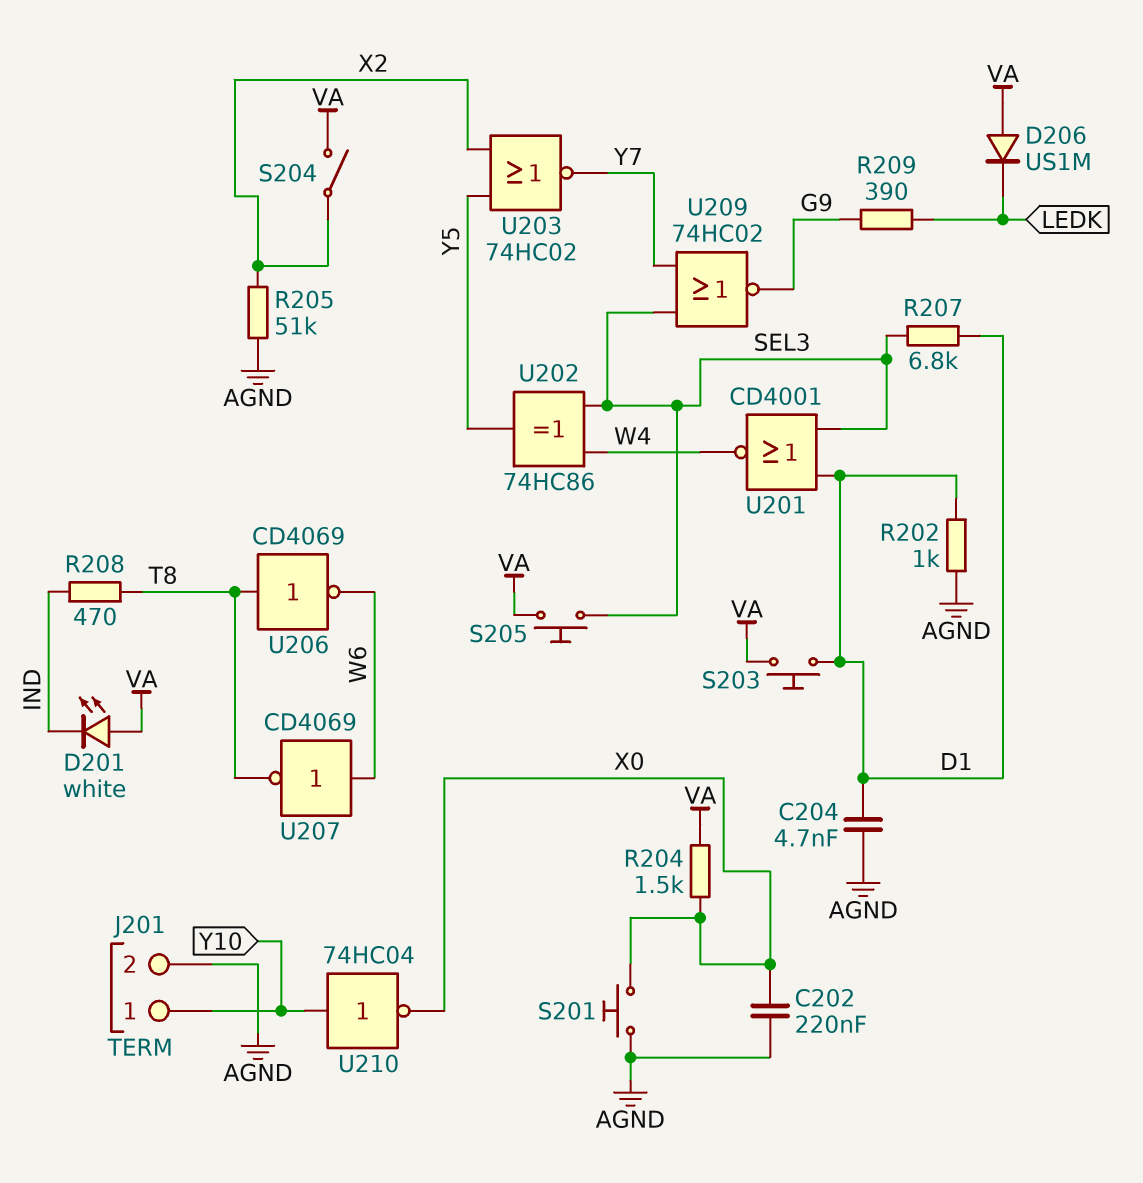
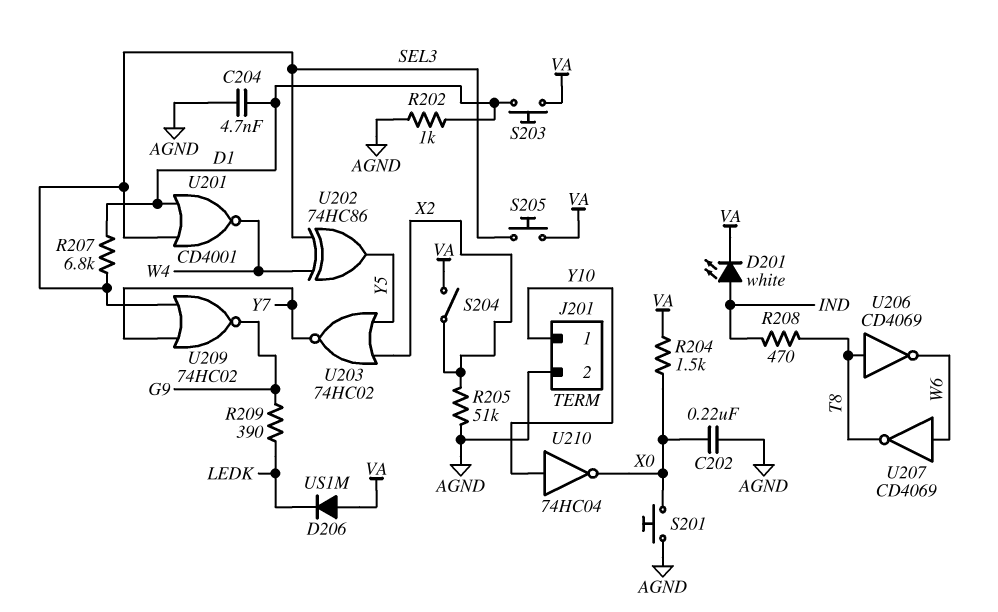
D201: LED white (A VA, K IND) -> LED white (A IND, K VA)

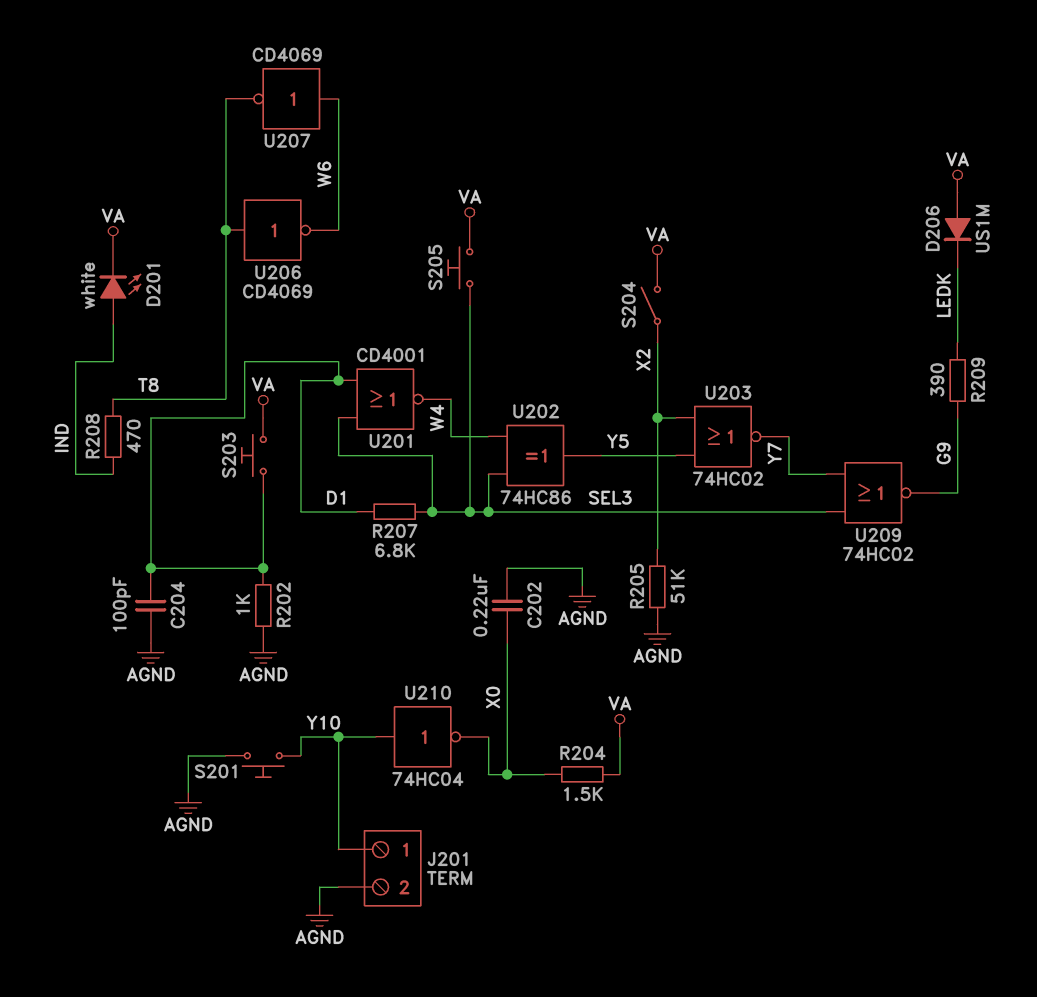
C204: 4.7nF (AGND, D1) -> 100pF (AGND, D1)
S201: button (AGND, X0) -> button (AGND, Y10)

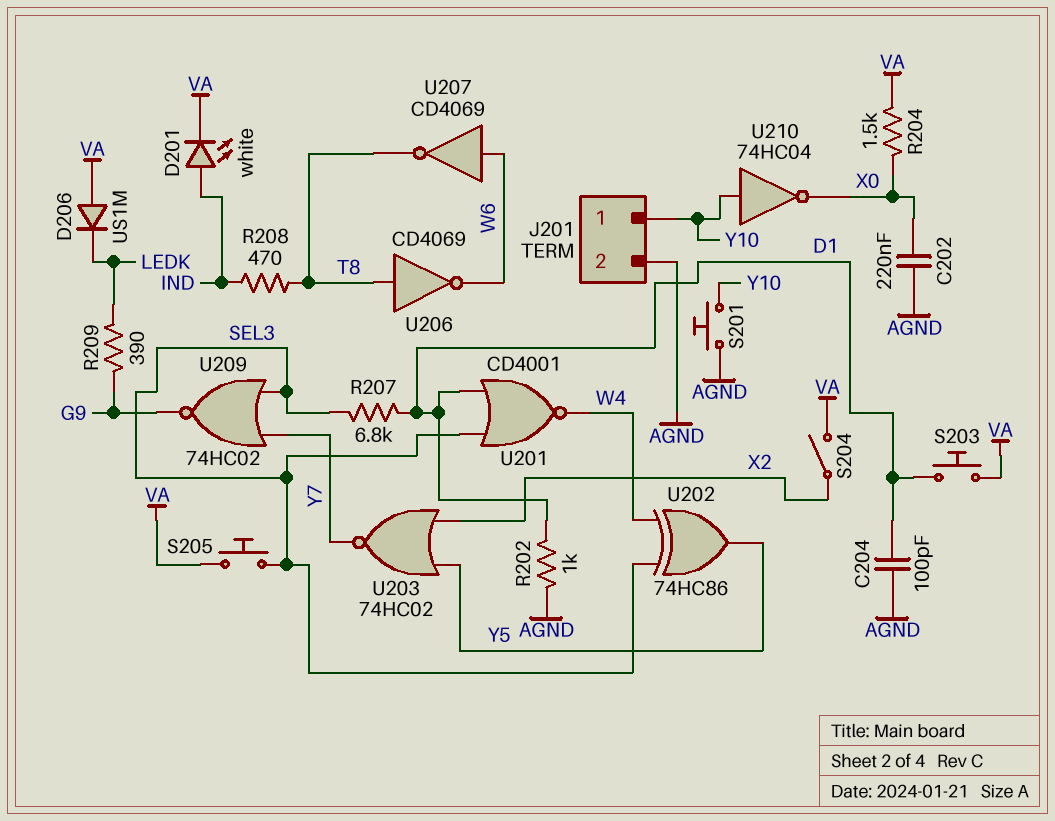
R205: 51k (AGND, X2) -> none

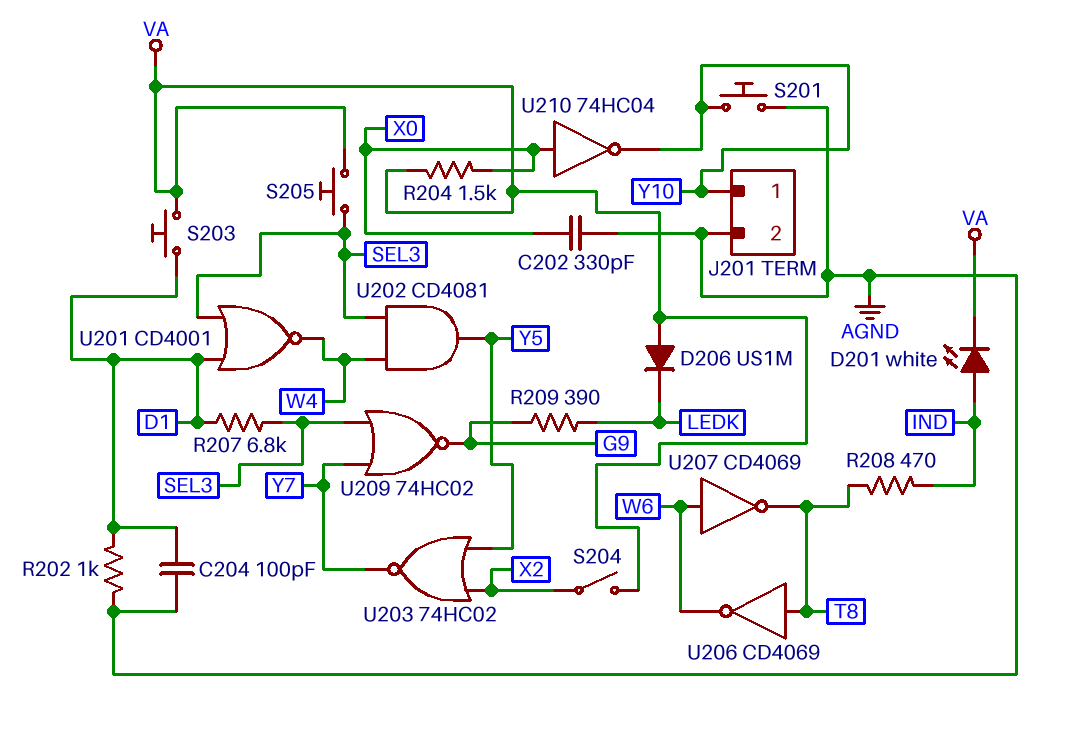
C202: 220nF (AGND, X0) -> 330pF (AGND, X0)
U202: XOR 74HC86 (in SEL3, in W4, out Y5) -> AND CD4081 (in SEL3, in W4, out Y5)
U210: NOT 74HC04 (in Y10, out X0) -> NOT 74HC04 (in X0, out Y10)

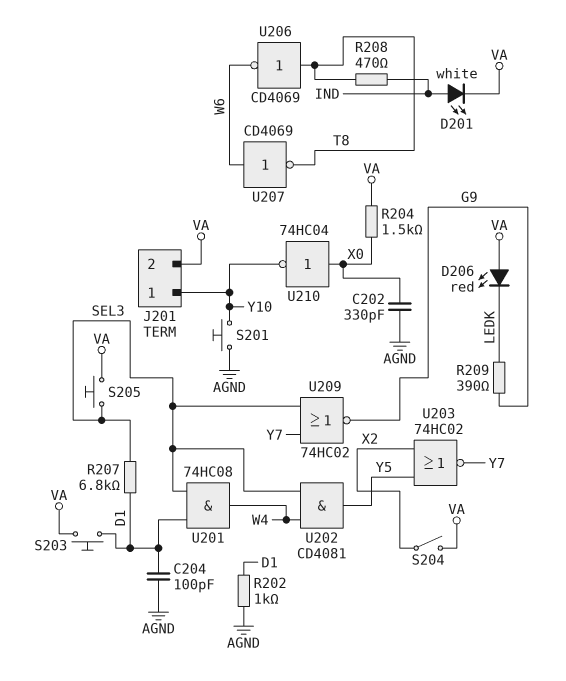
D206: diode US1M (A VA, K LEDK) -> LED red (A VA, K LEDK)
J201 pin 2: AGND -> VA
U201: NOR CD4001 (in D1, in SEL3, out W4) -> AND 74HC08 (in D1, in SEL3, out W4)

